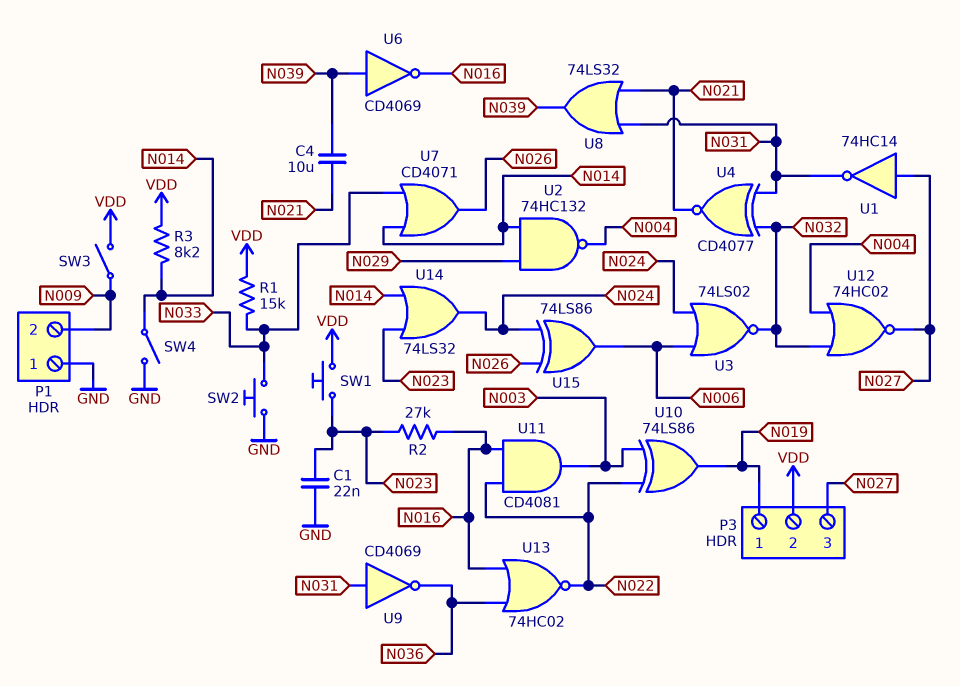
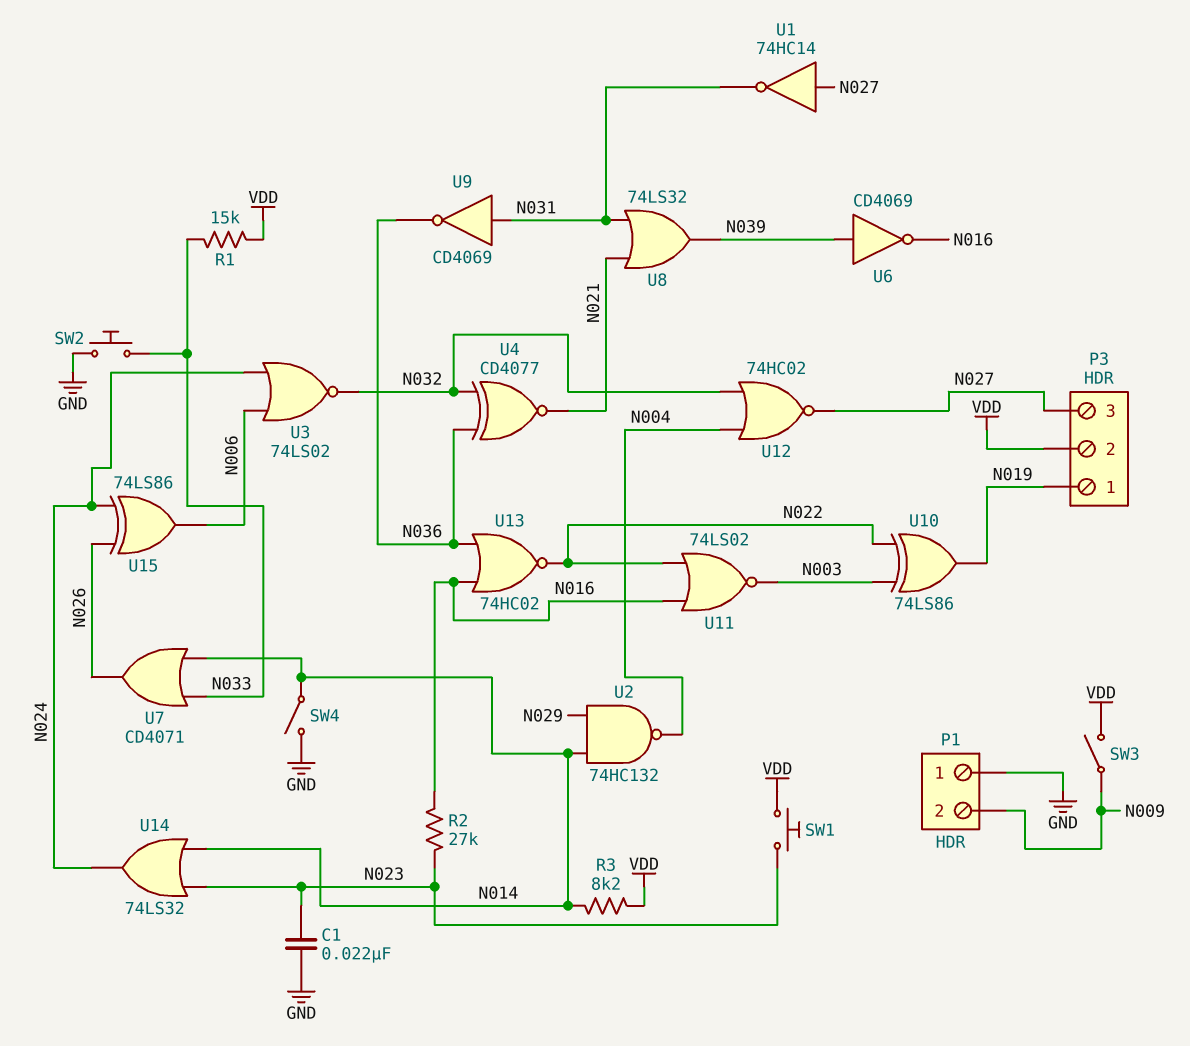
C4: 10uF (N021, N039) -> none
U4: XNOR CD4077 (in N031, in N032, out N021) -> XNOR CD4077 (in N032, in N036, out N021)
U11: AND CD4081 (in N016, in N022, out N003) -> NOR 74LS02 (in N016, in N022, out N003)

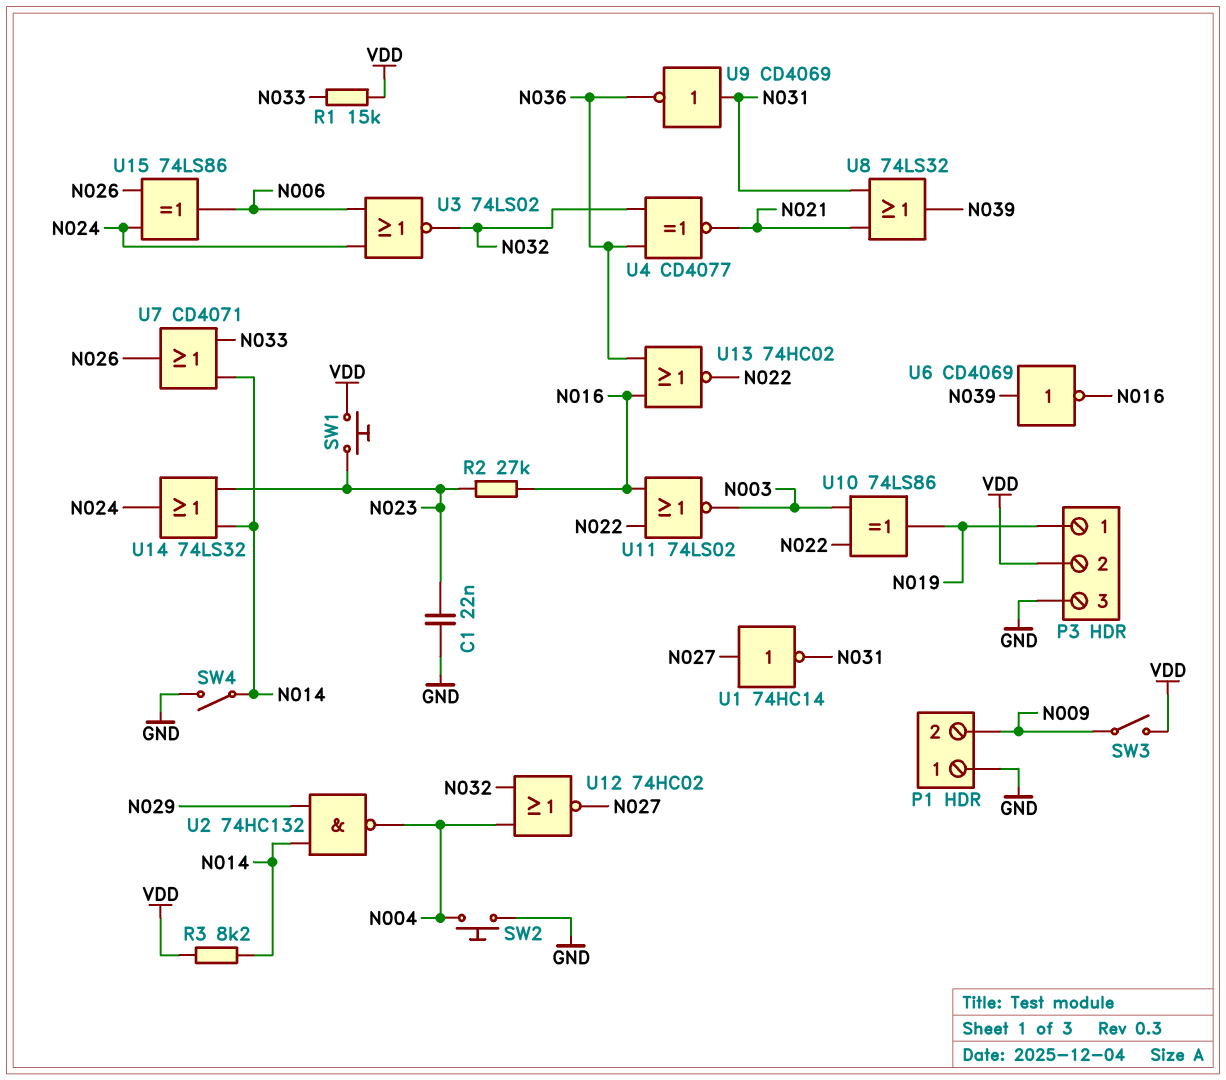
P3 pin 3: N027 -> GND
SW2: button (GND, N033) -> button (GND, N004)

